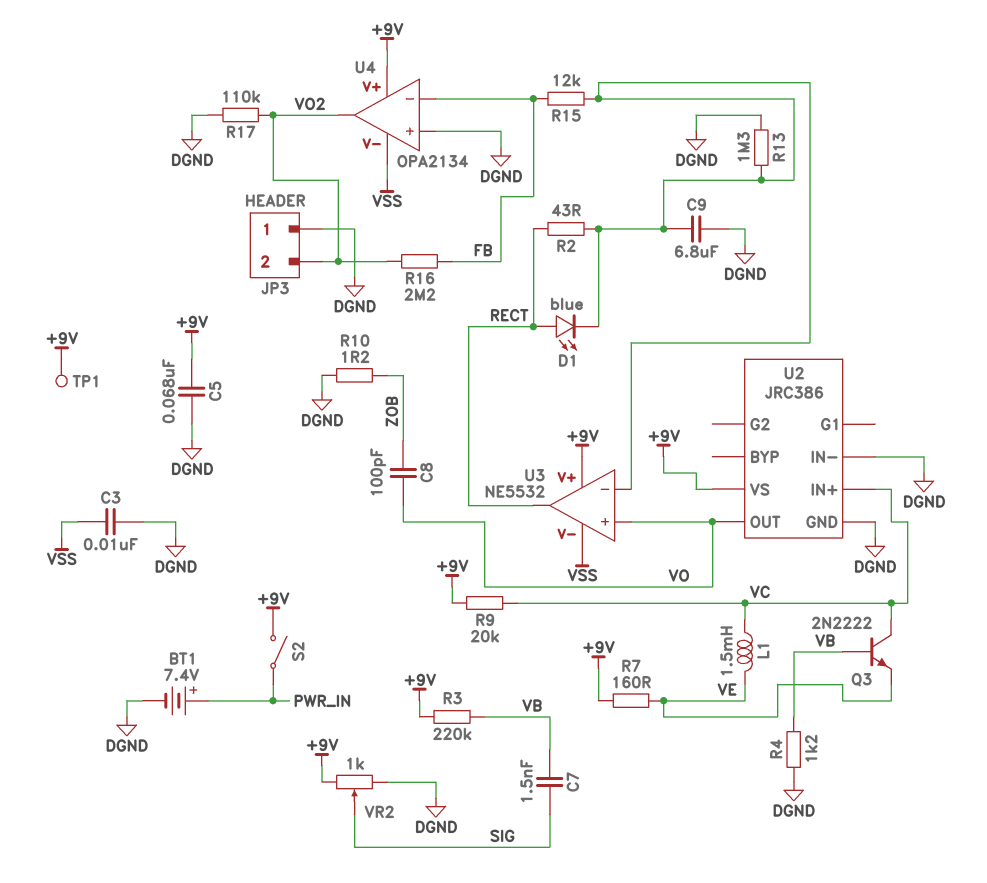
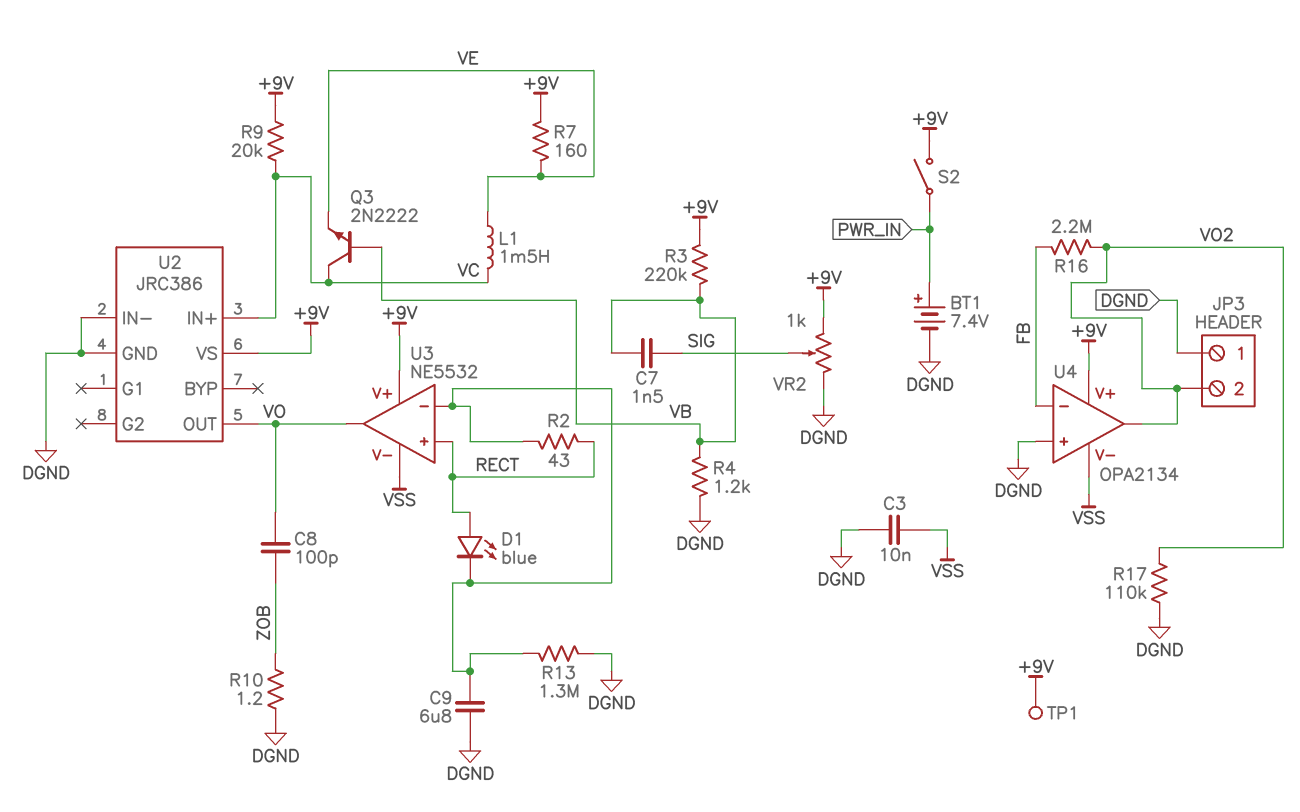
C5: 68nF (+9V, DGND) -> none
R15: 12k (FB, U3/in-) -> none
U3 pin in+: VO -> RECT
U3 pin out: RECT -> VO

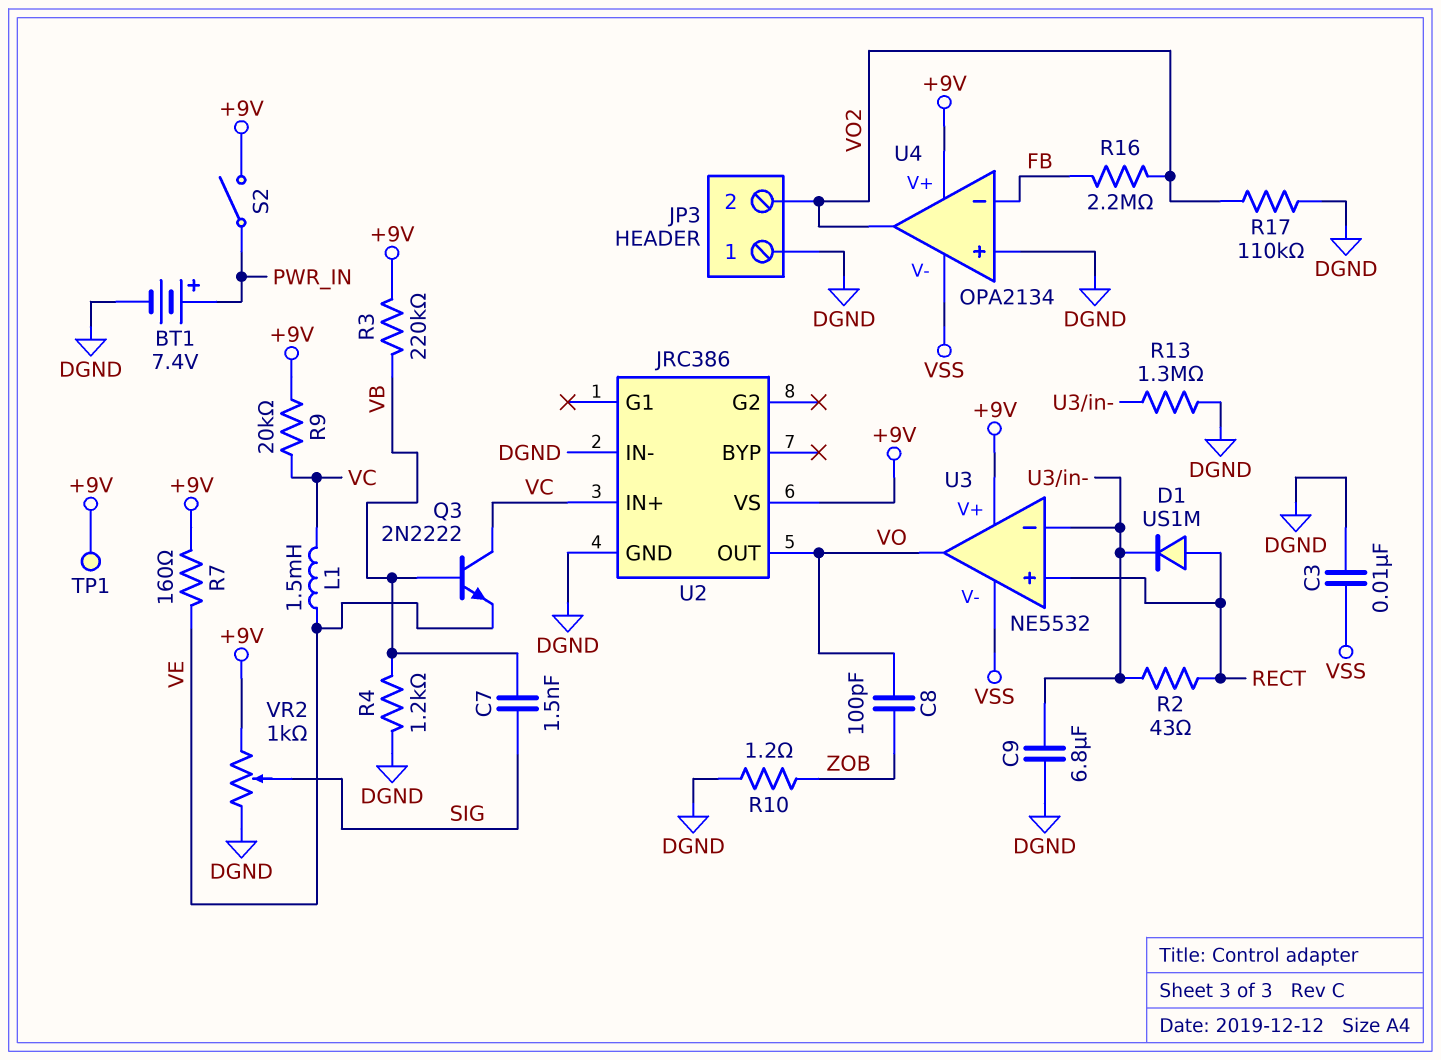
D1: LED blue (A RECT, K U3/in-) -> diode US1M (A RECT, K U3/in-)

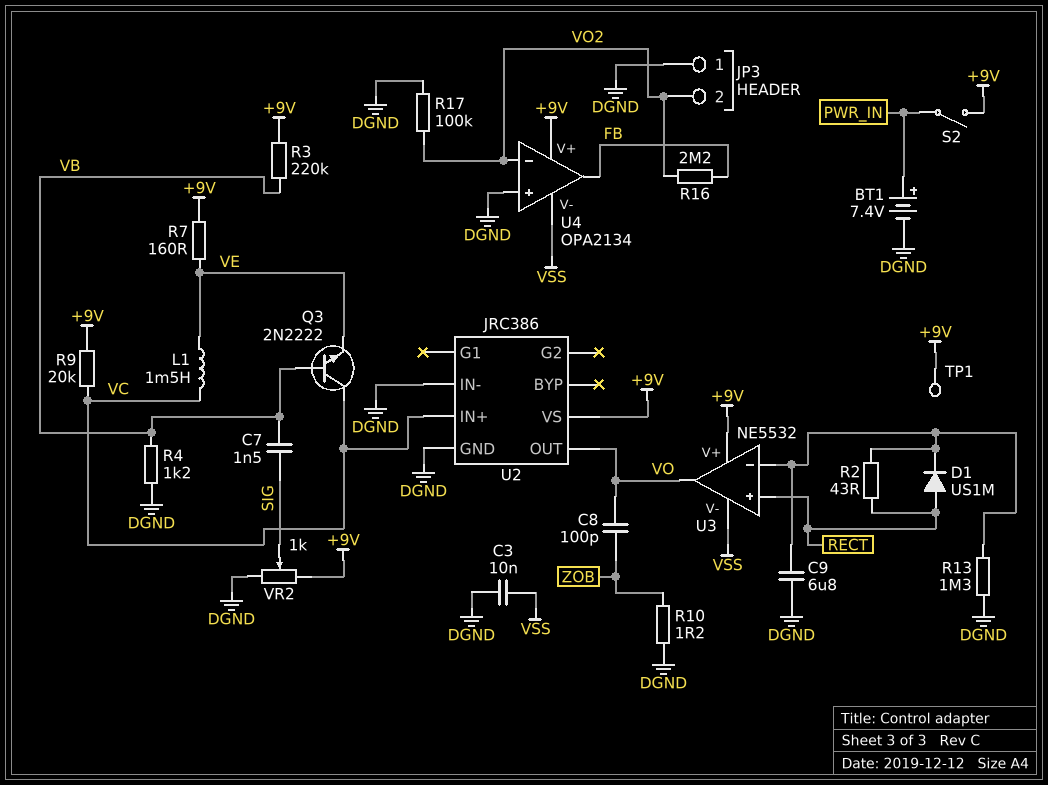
R17: 110k (DGND, VO2) -> 100k (DGND, VO2)
U4 pin in-: FB -> VO2
U4 pin out: VO2 -> FB

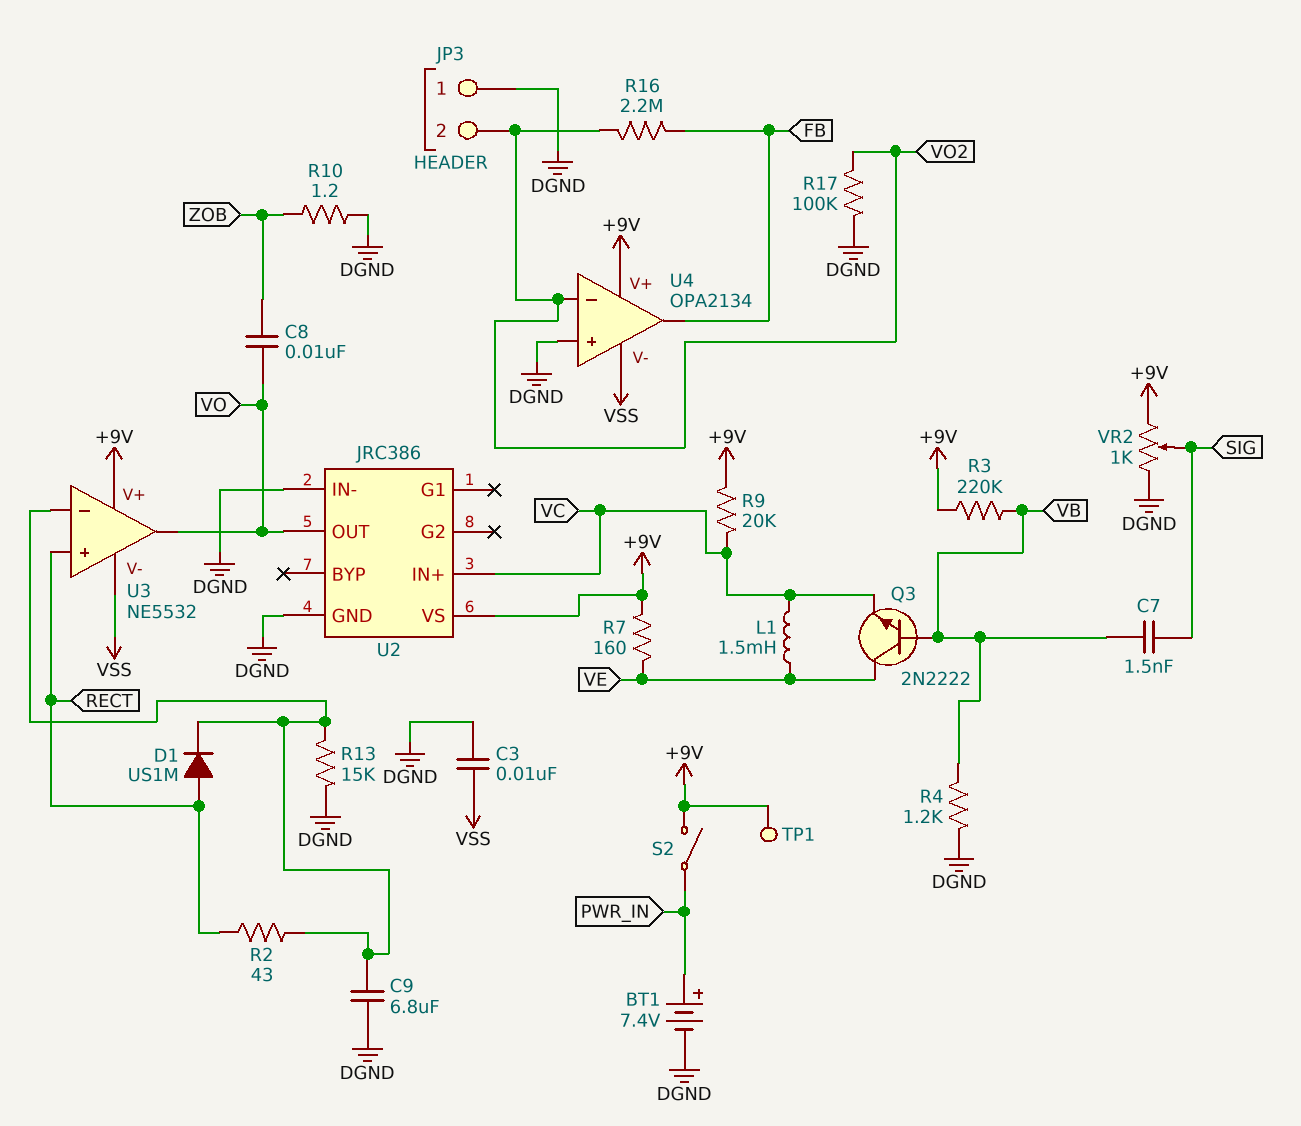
C8: 100pF (VO, ZOB) -> 10nF (VO, ZOB)
Q3: NPN 2N2222 (B VB, C VC, E VE) -> NPN 2N2222 (B VB, C VE, E VC)
R13: 1.3M (DGND, U3/in-) -> 15k (DGND, U3/in-)

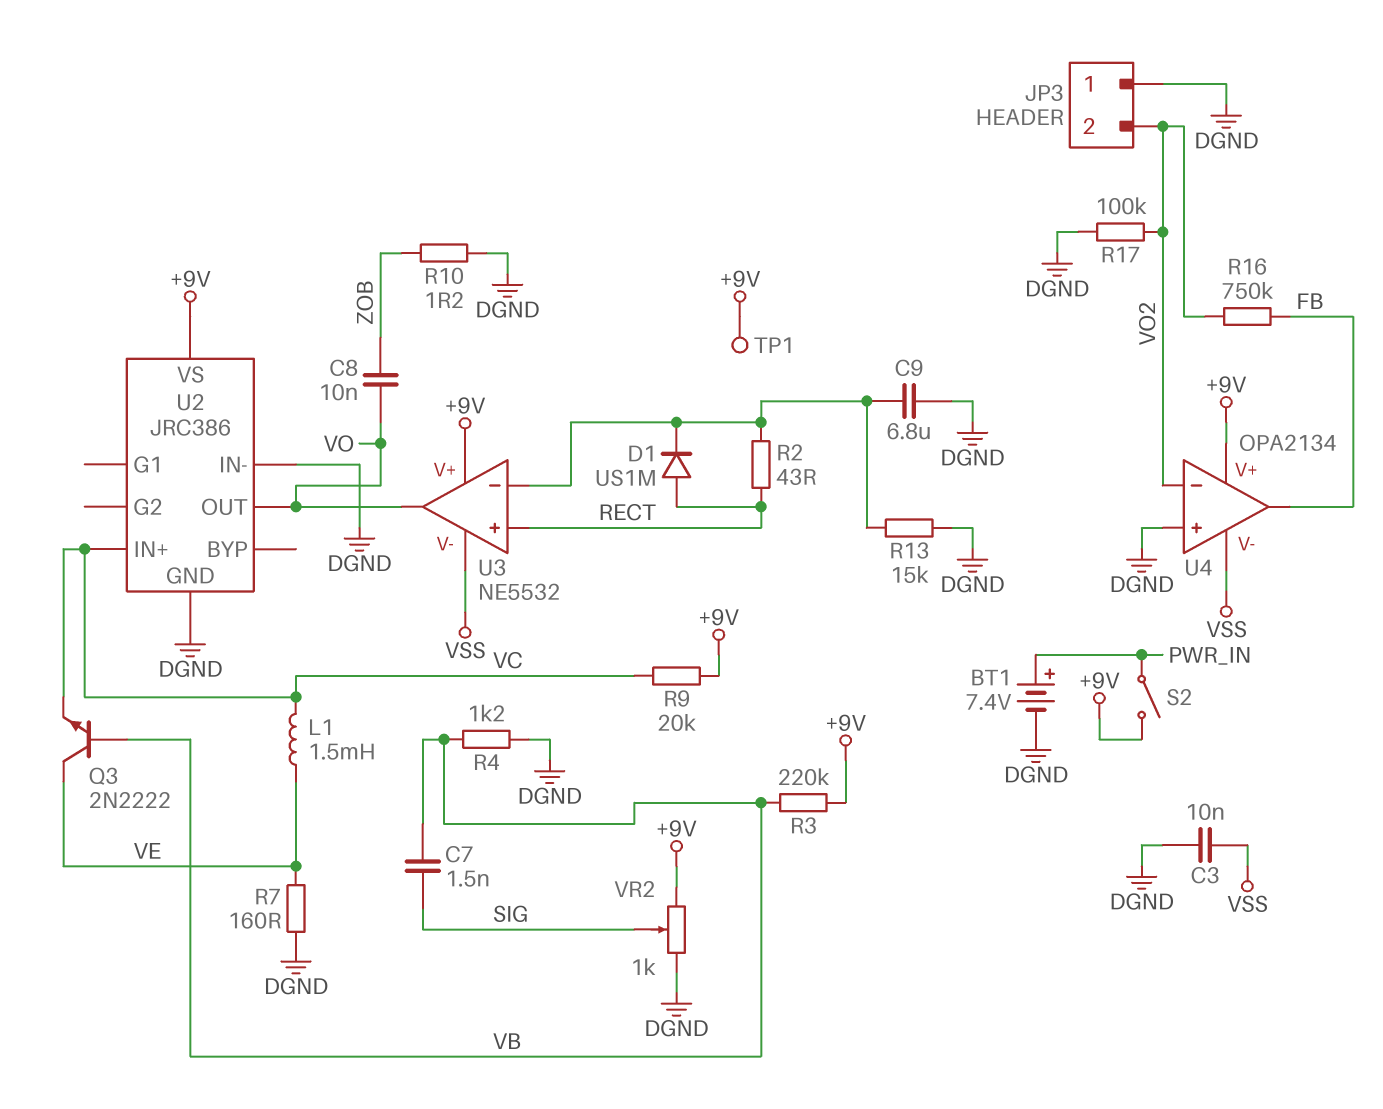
R7: 160 (+9V, VE) -> 160 (DGND, VE)
R16: 2.2M (FB, VO2) -> 750k (FB, VO2)

